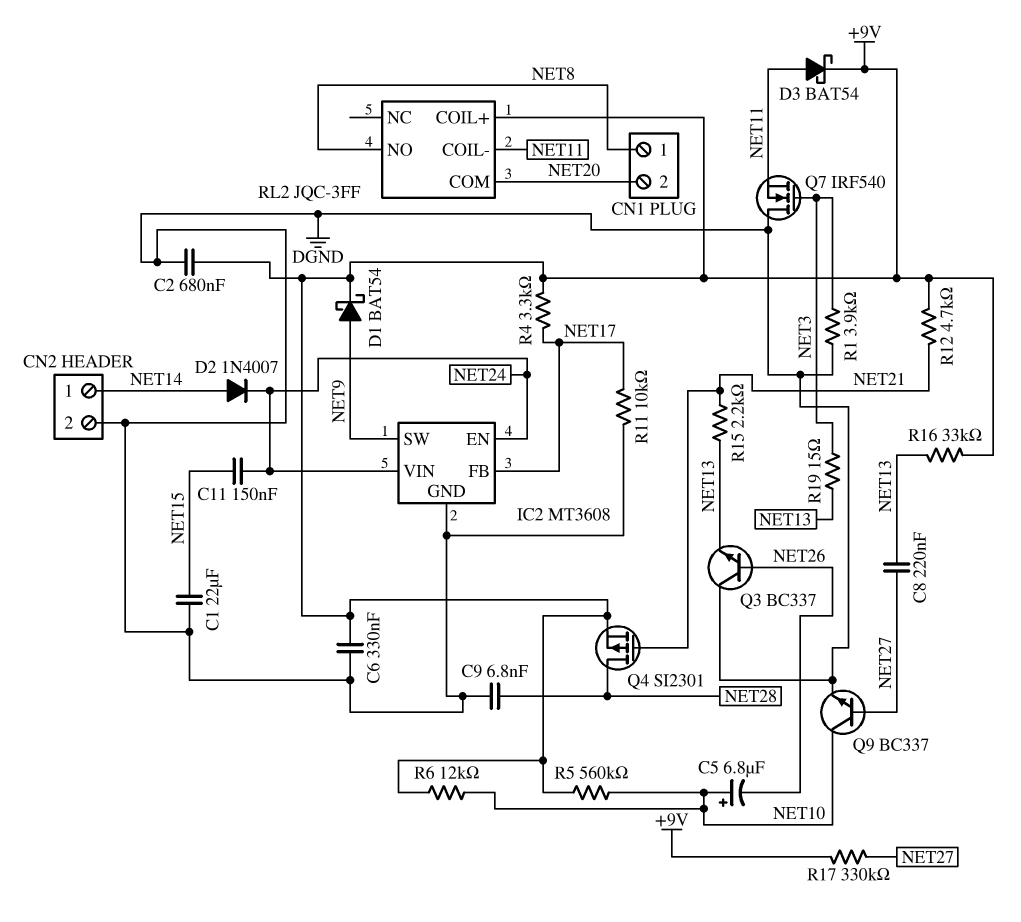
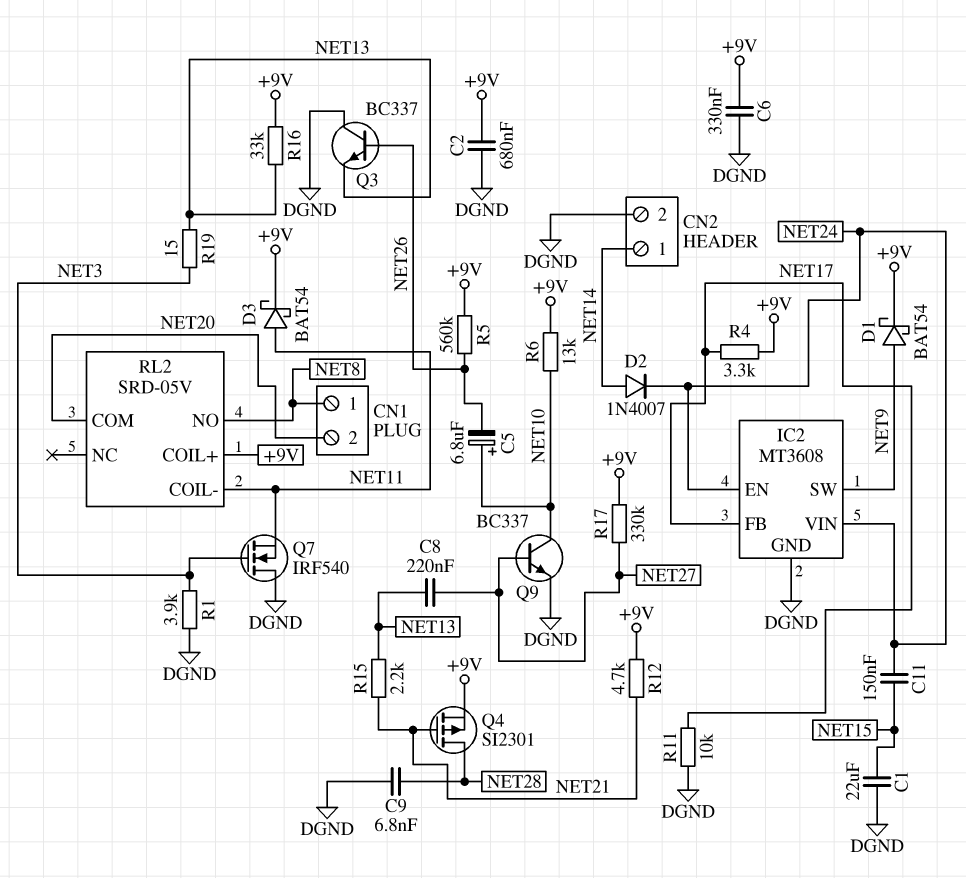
R5: 560k (+9V, NET10) -> 560k (+9V, NET26)
R6: 12k (+9V, NET10) -> 13k (+9V, NET10)
RL2: JQC-3FF -> SRD-05V

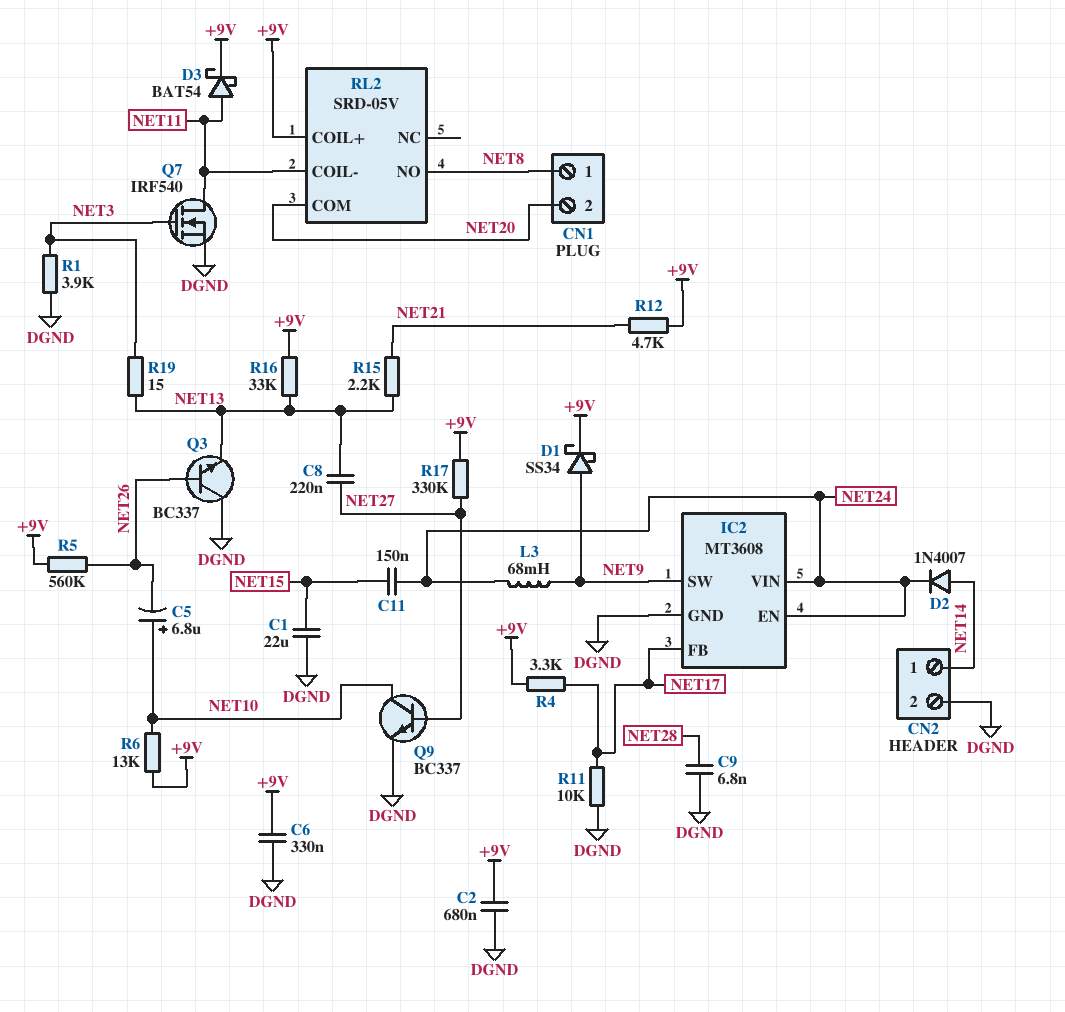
D1: schottky BAT54 (A NET9, K +9V) -> schottky SS34 (A NET9, K +9V)
L3: none -> 68mH (NET9, NET24)
Q4: PMOS SI2301 (G NET21, D NET28, S +9V) -> none
Q7: NMOS IRF540 (G NET3, D DGND, S NET11) -> NMOS IRF540 (G NET3, D NET11, S DGND)

